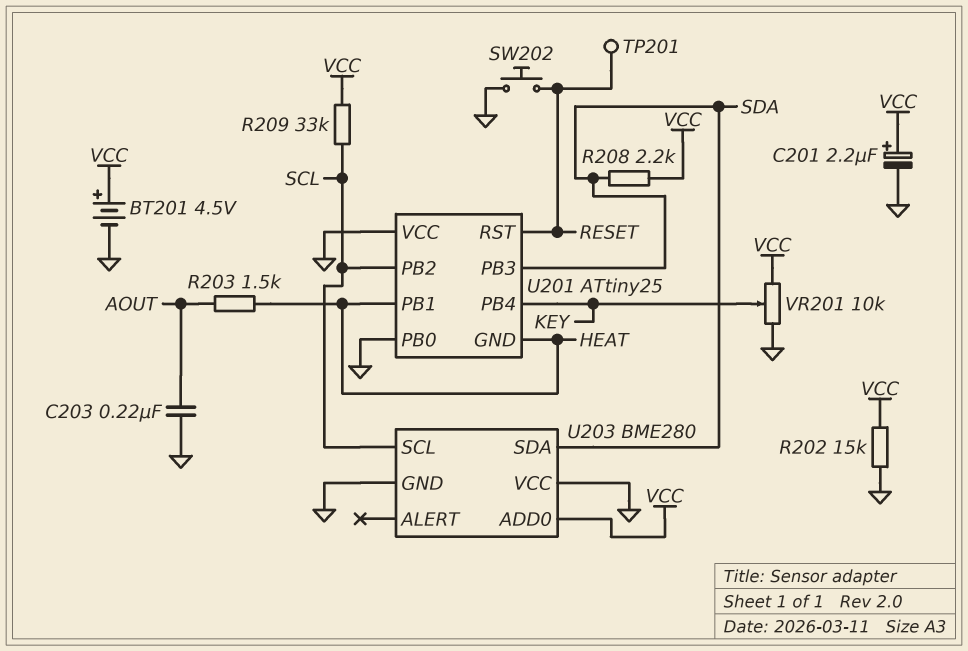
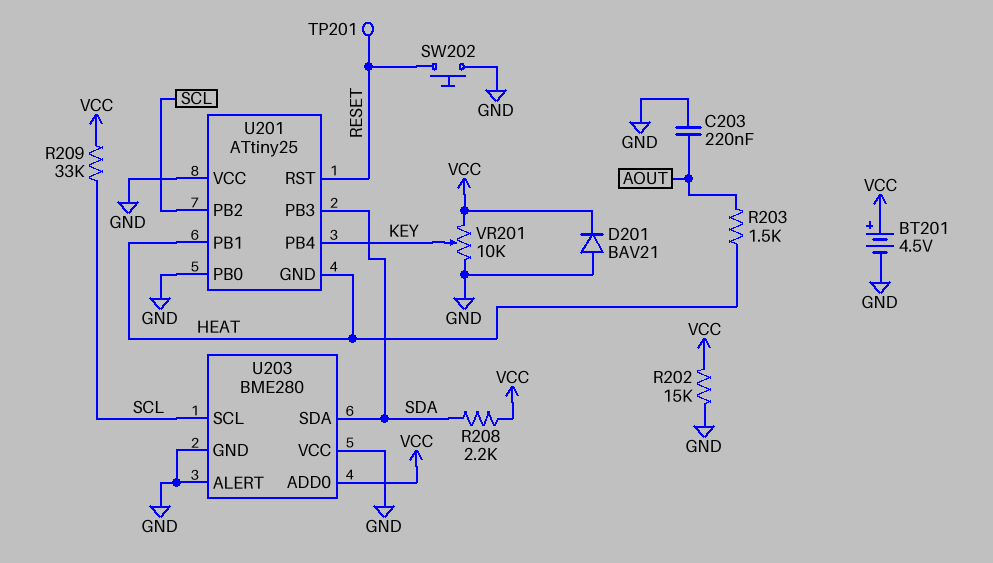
C201: 2.2uF (plus VCC, minus GND) -> none
D201: none -> diode BAV21 (A GND, K VCC)
U203 pin ALERT: none -> GND

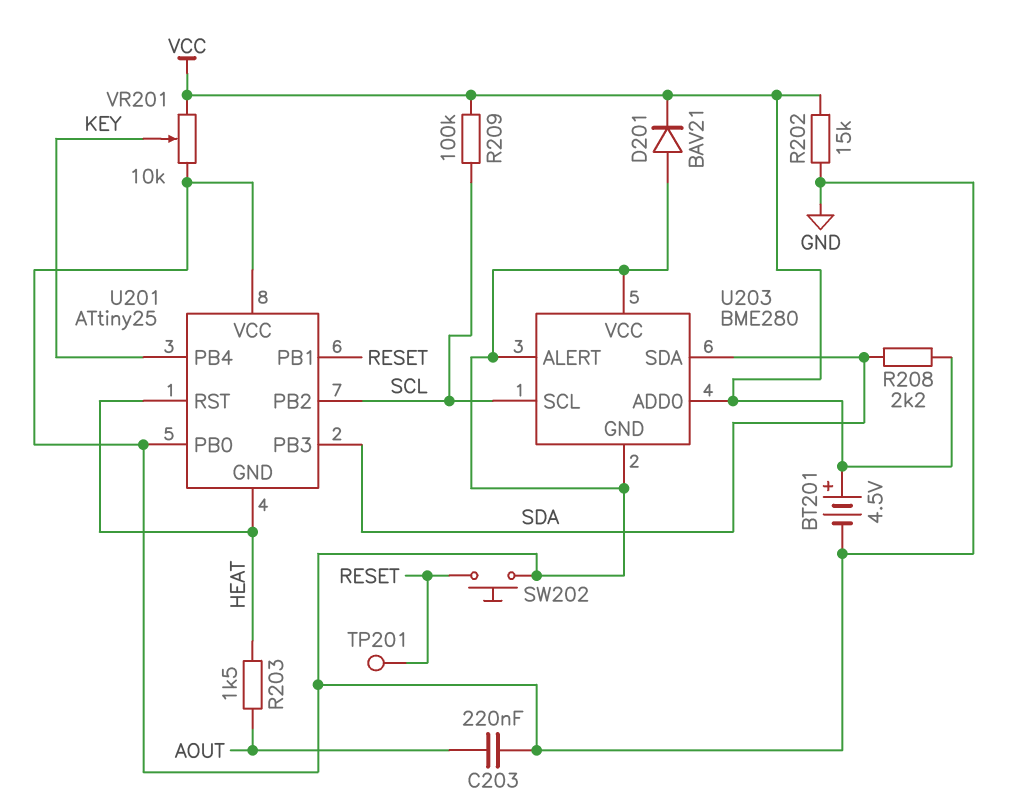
R209: 33k (SCL, VCC) -> 100k (SCL, VCC)
U201 pin PB1: HEAT -> RESET
U201 pin RST: RESET -> HEAT

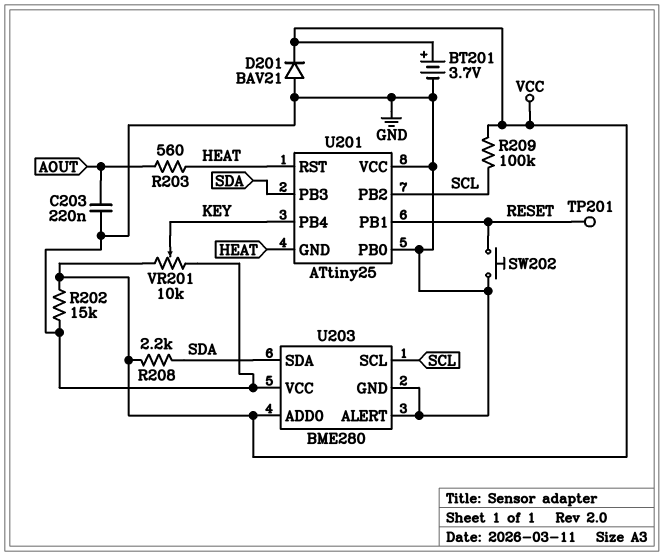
BT201: 4.5V (plus VCC, minus GND) -> 3.7V (plus VCC, minus GND)
R203: 1.5k (AOUT, HEAT) -> 560 (AOUT, HEAT)

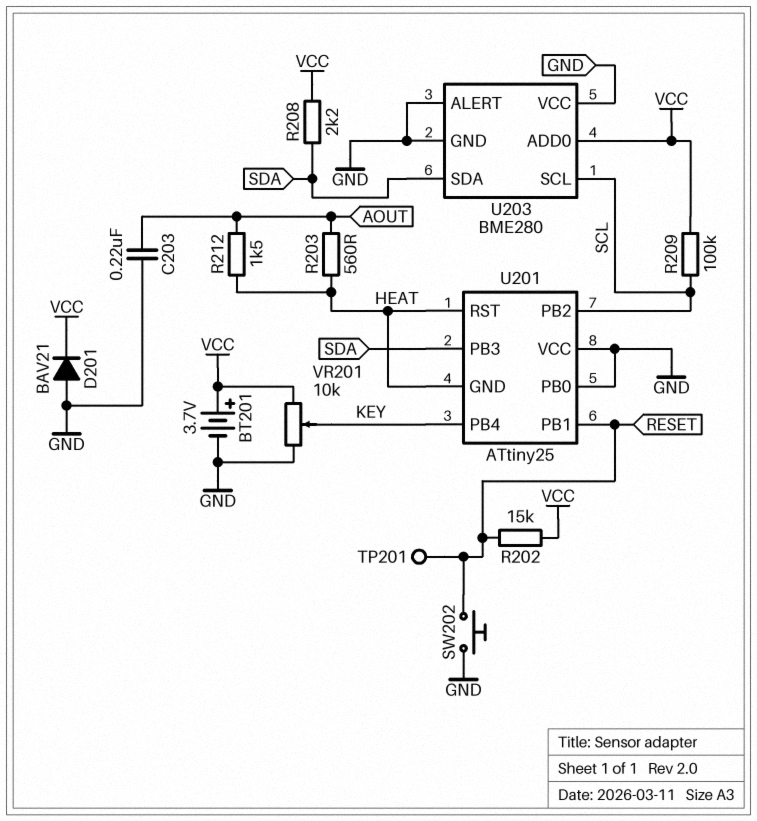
R202: 15k (GND, VCC) -> 15k (RESET, VCC)
R212: none -> 1.5k (AOUT, HEAT)

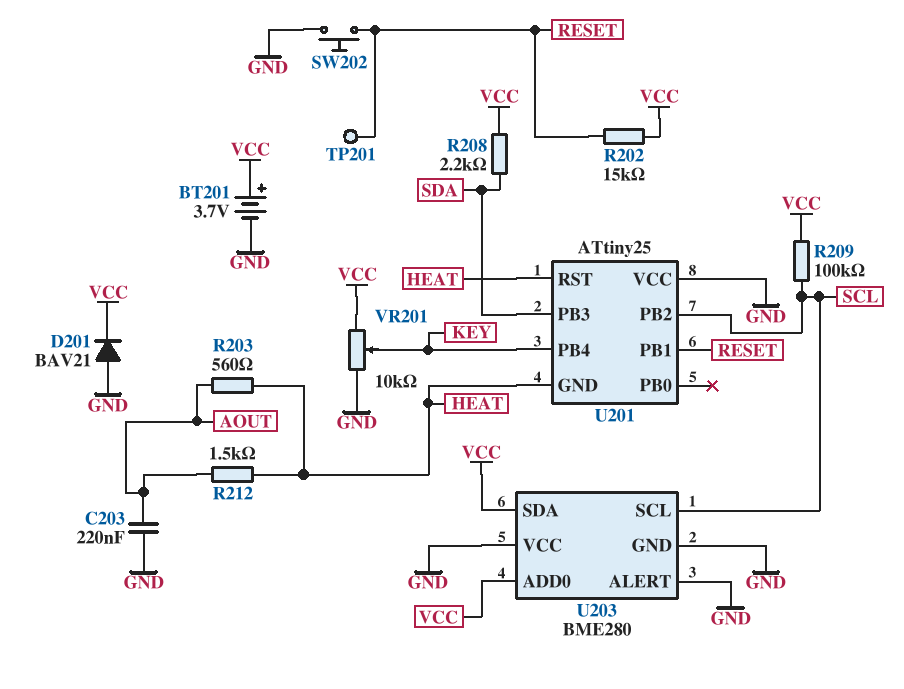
U201 pin PB0: GND -> none
U203 pin SDA: SDA -> VCC

